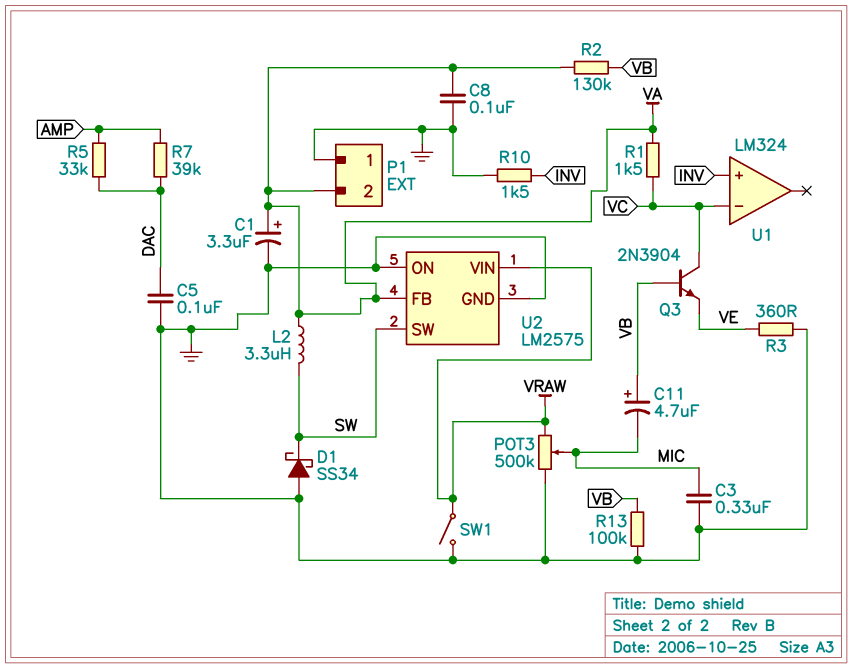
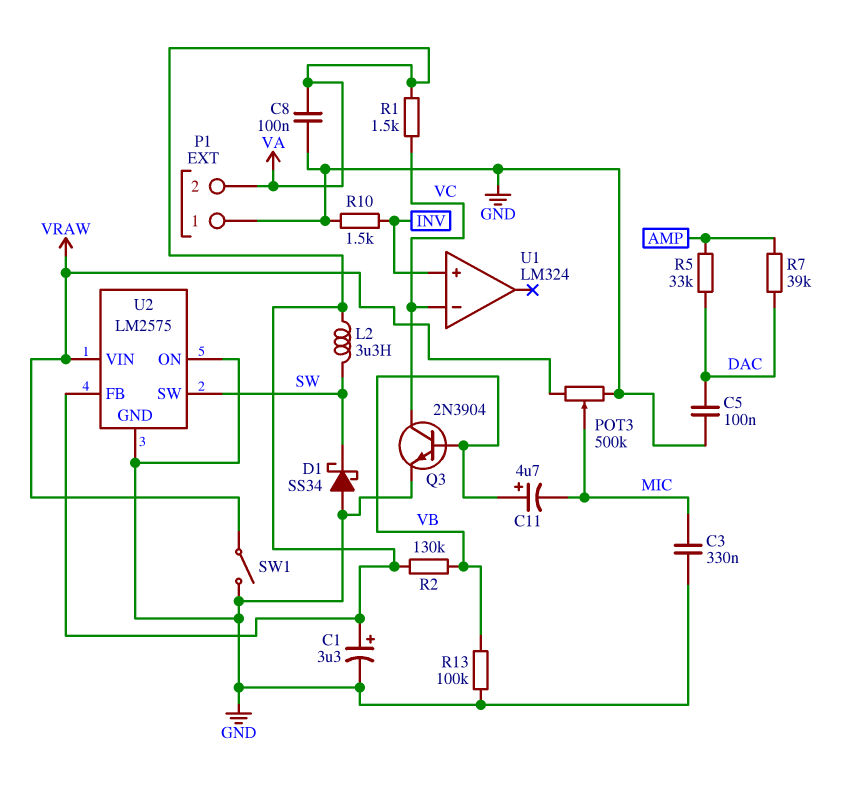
Q3: NPN 2N3904 (B VB, C VC, E VE) -> NPN 2N3904 (B VB, C VC, E GND)
R3: 360 (GND, VE) -> none

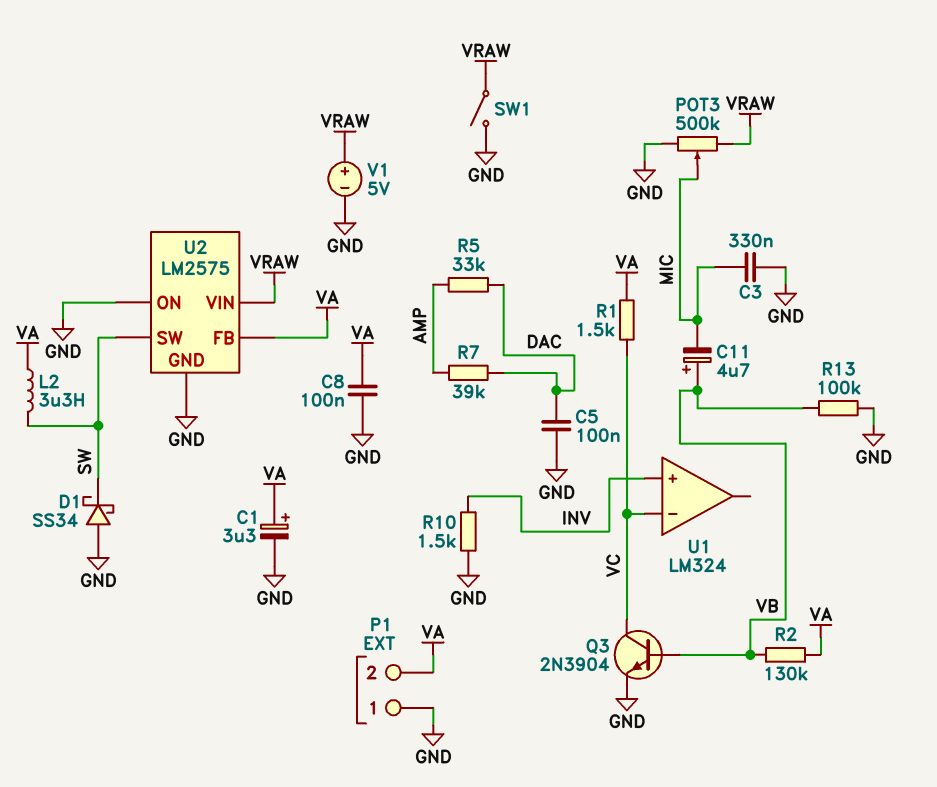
V1: none -> 5V (plus VRAW, minus GND)

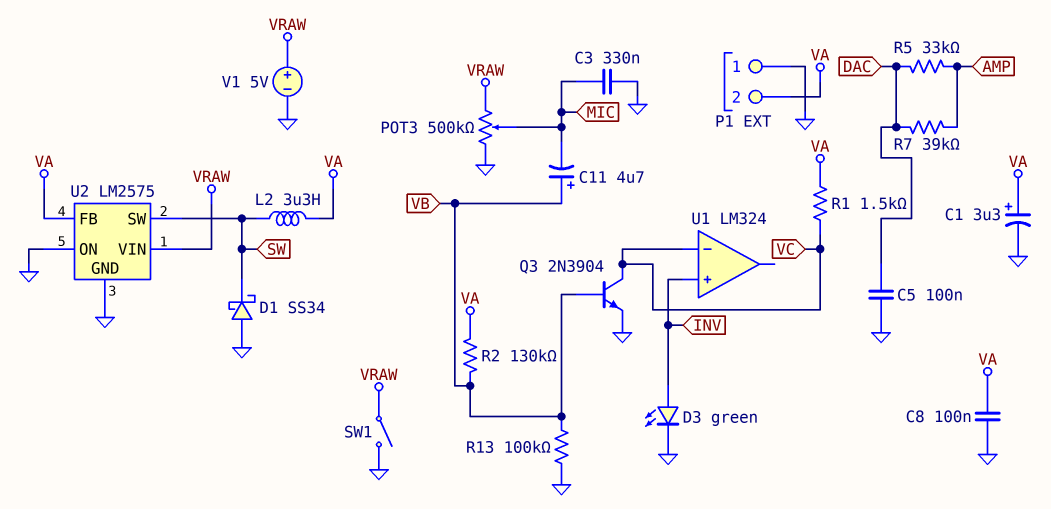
D3: none -> LED green (A INV, K GND)
R10: 1.5k (GND, INV) -> none

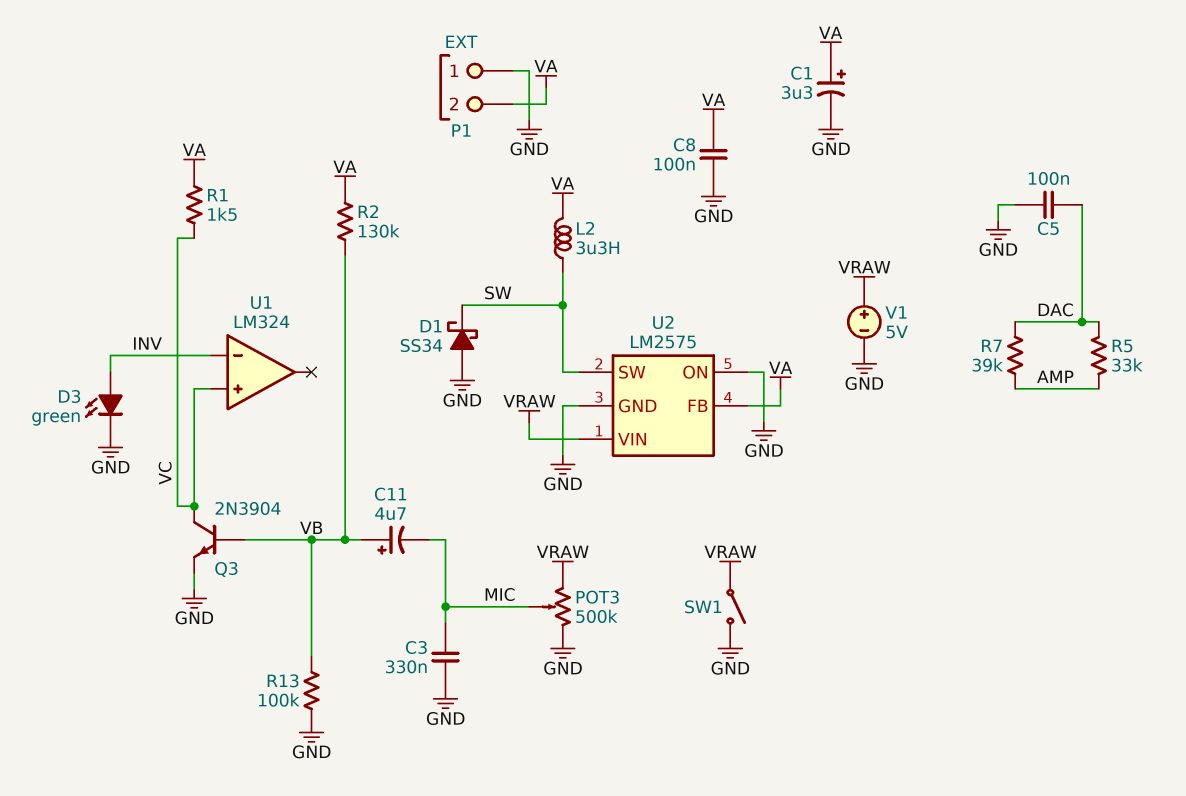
U1 pin in+: INV -> VC
U1 pin in-: VC -> INV

